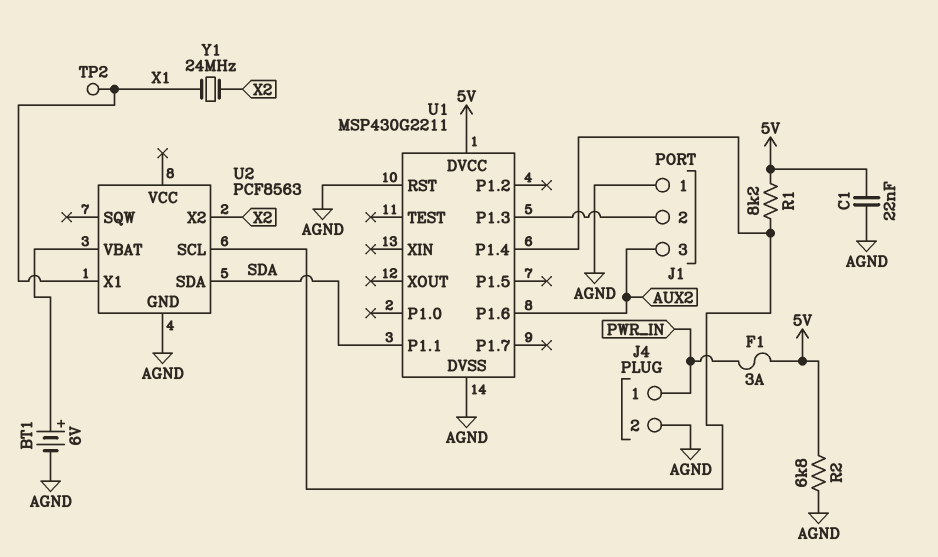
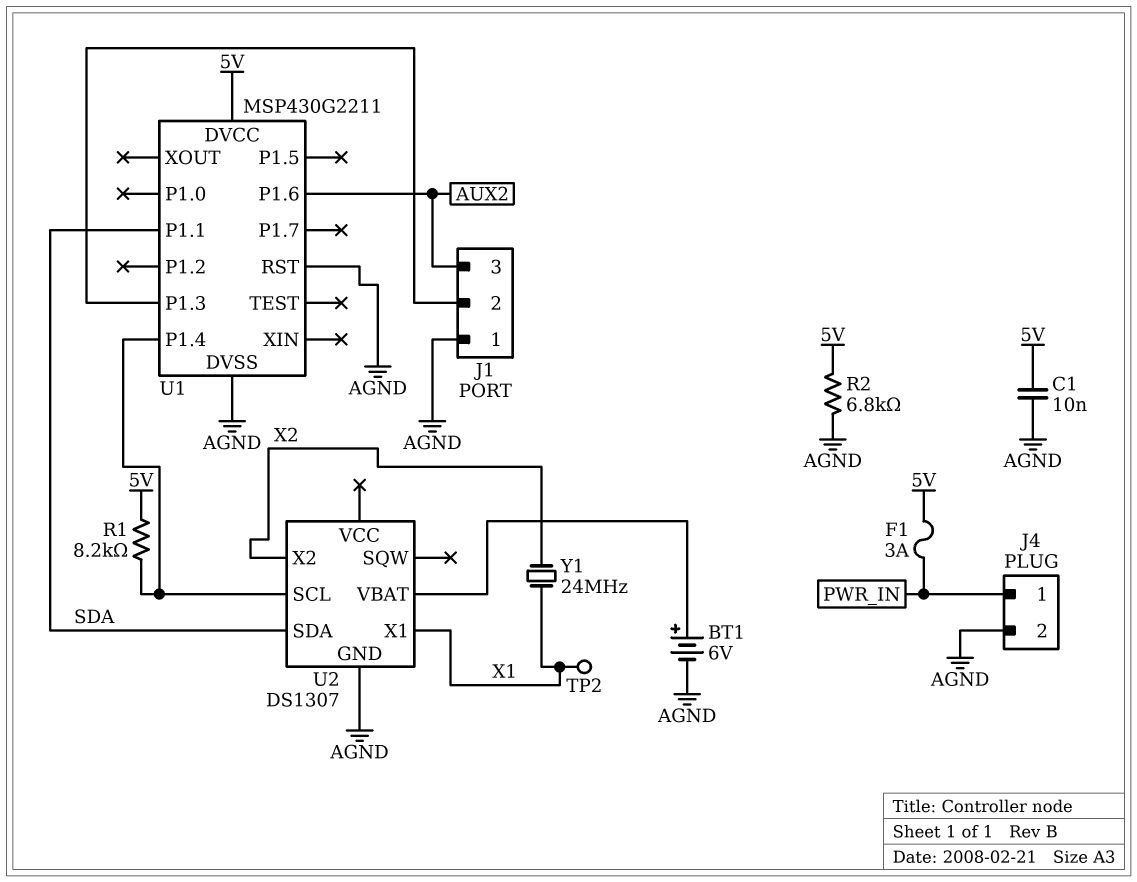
C1: 22nF (5V, AGND) -> 10nF (5V, AGND)
U2: PCF8563 -> DS1307

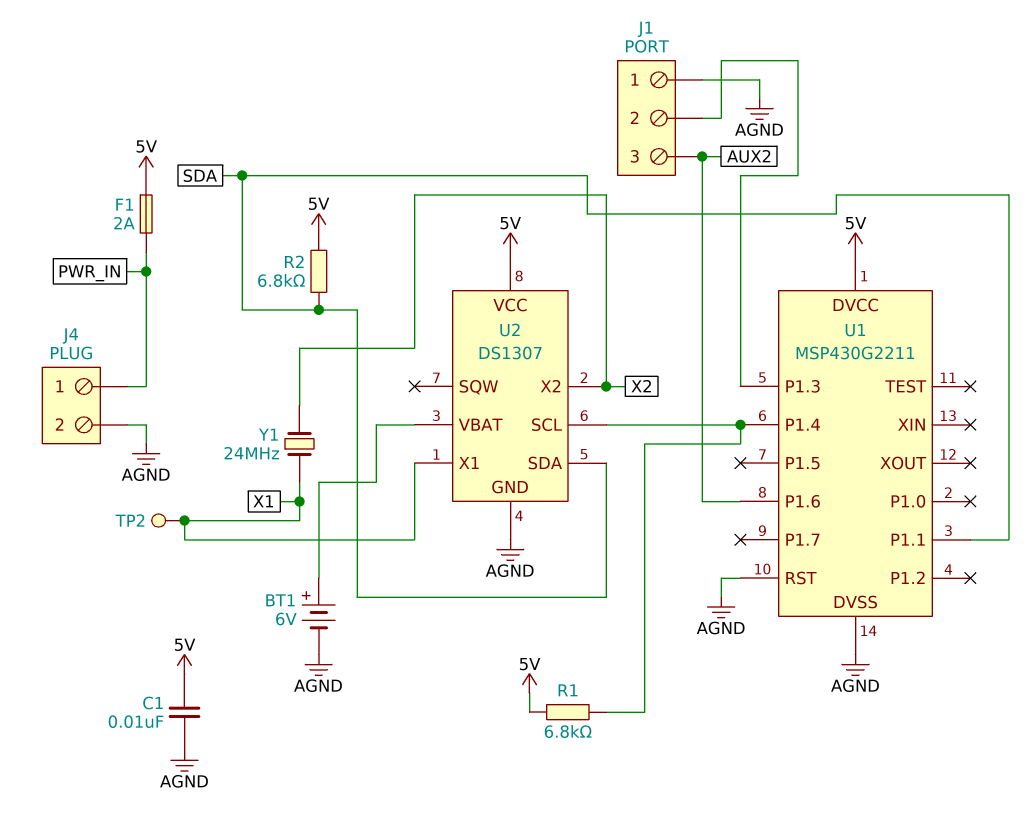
F1: 3A (5V, PWR_IN) -> 2A (5V, PWR_IN)
R1: 8.2k (5V, U1/P1.4) -> 6.8k (5V, U1/P1.4)
R2: 6.8k (5V, AGND) -> 6.8k (5V, SDA)
U2 pin VCC: none -> 5V

